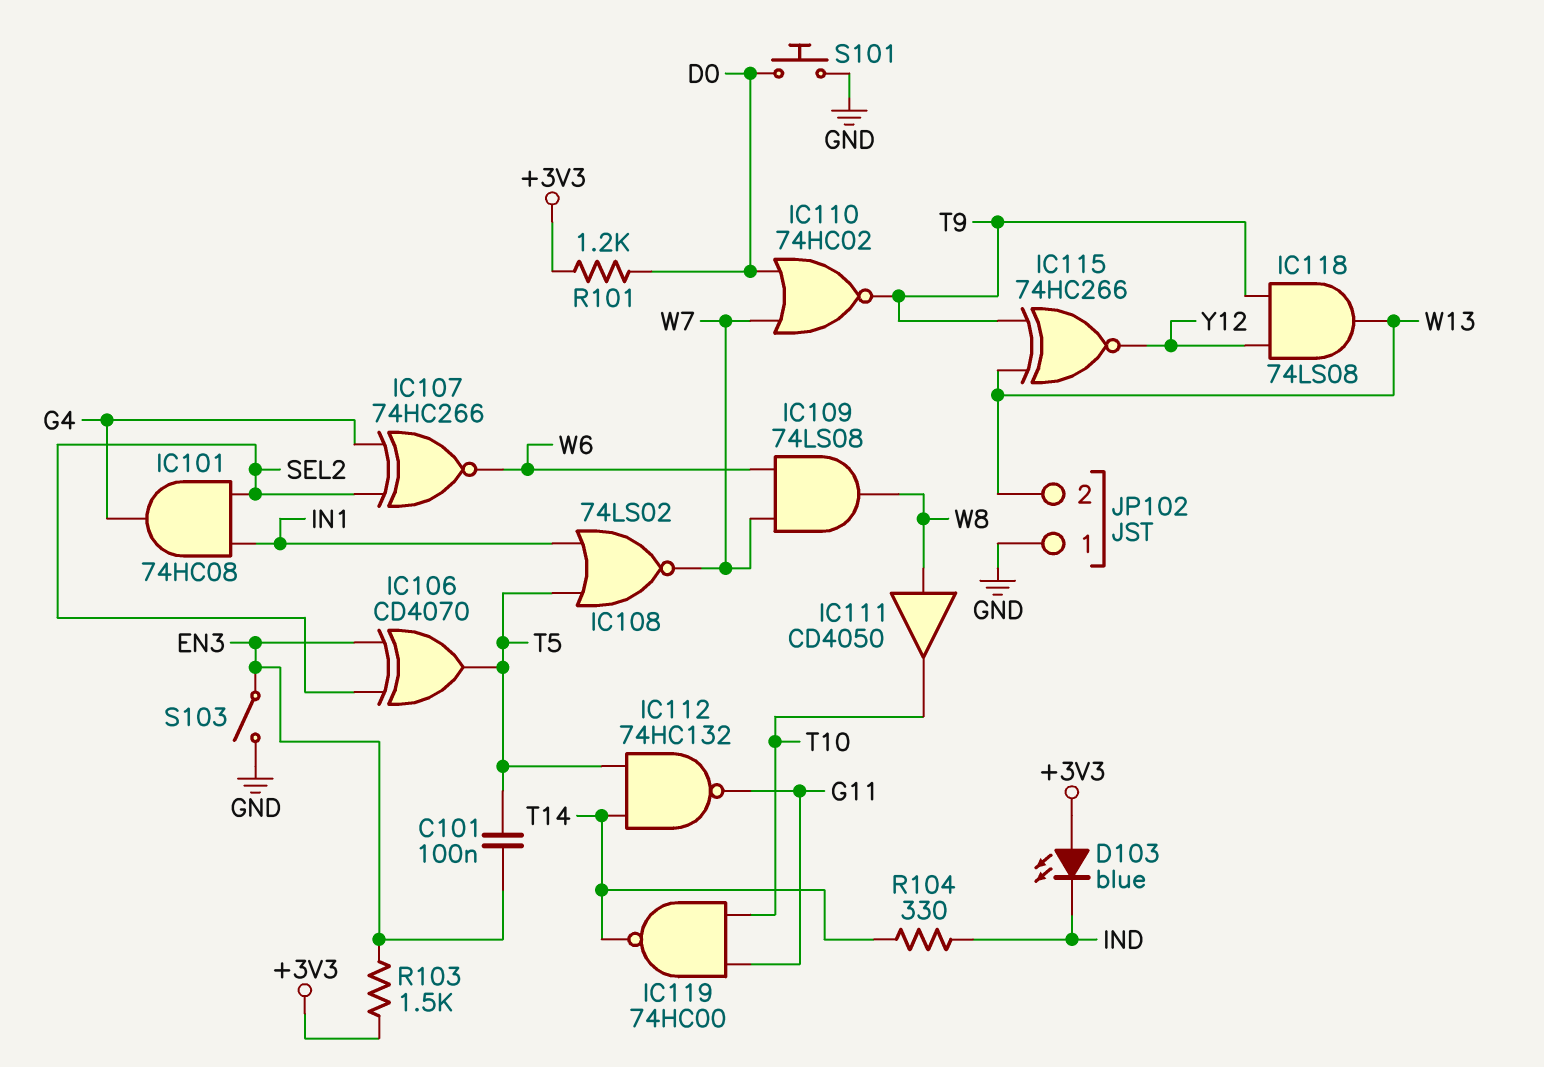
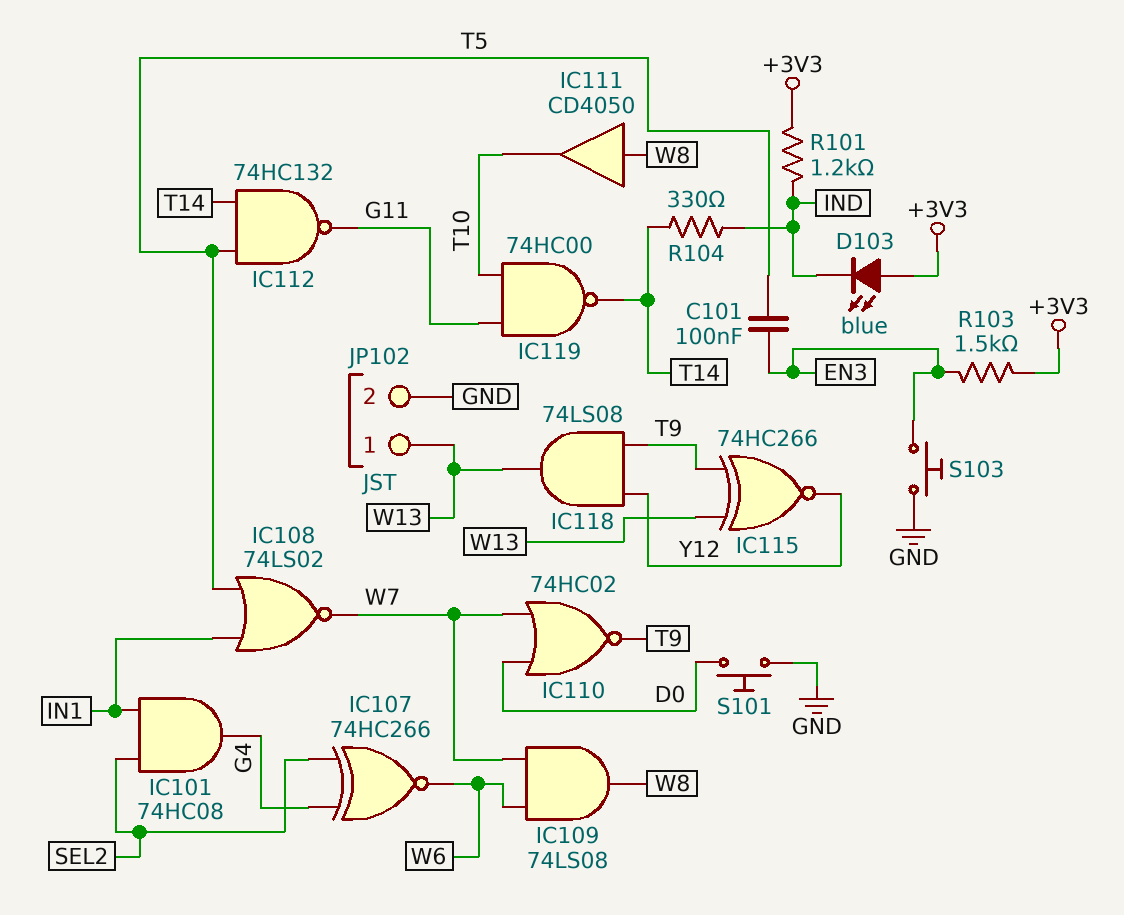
IC106: XOR CD4070 (in EN3, in SEL2, out T5) -> none
JP102 pin 1: GND -> W13
JP102 pin 2: W13 -> GND
R101: 1.2k (+3V3, D0) -> 1.2k (+3V3, IND)
S103: switch (EN3, GND) -> button (EN3, GND)

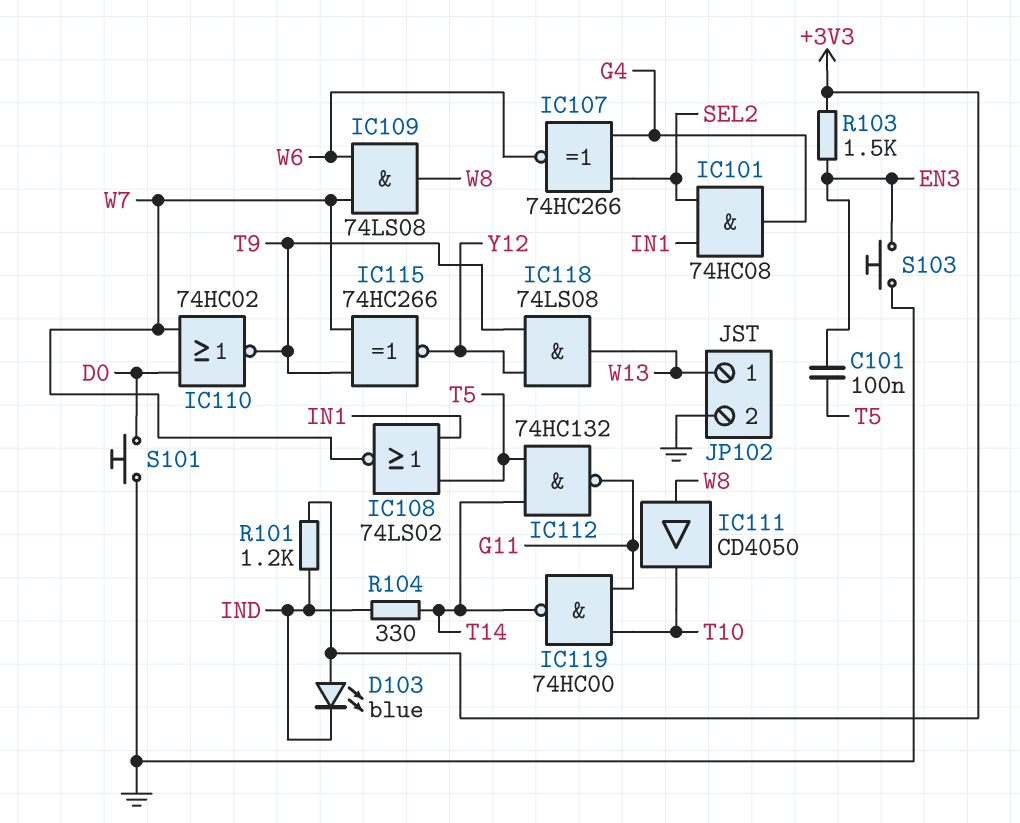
IC115: XNOR 74HC266 (in T9, in W13, out Y12) -> XNOR 74HC266 (in T9, in W7, out Y12)

